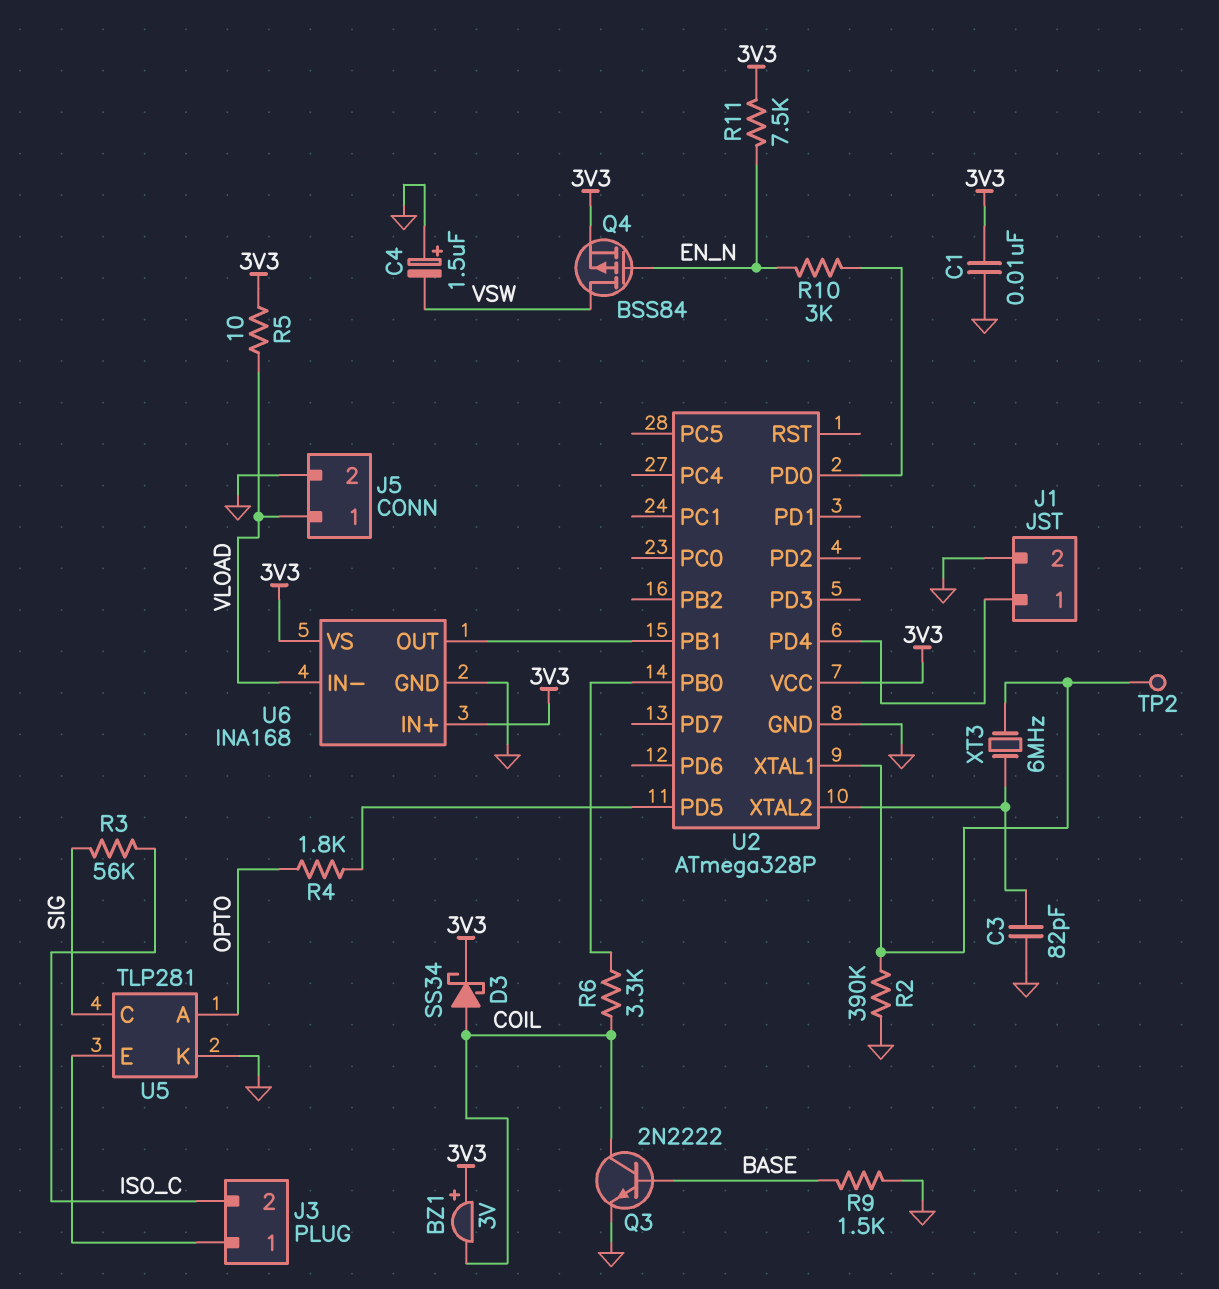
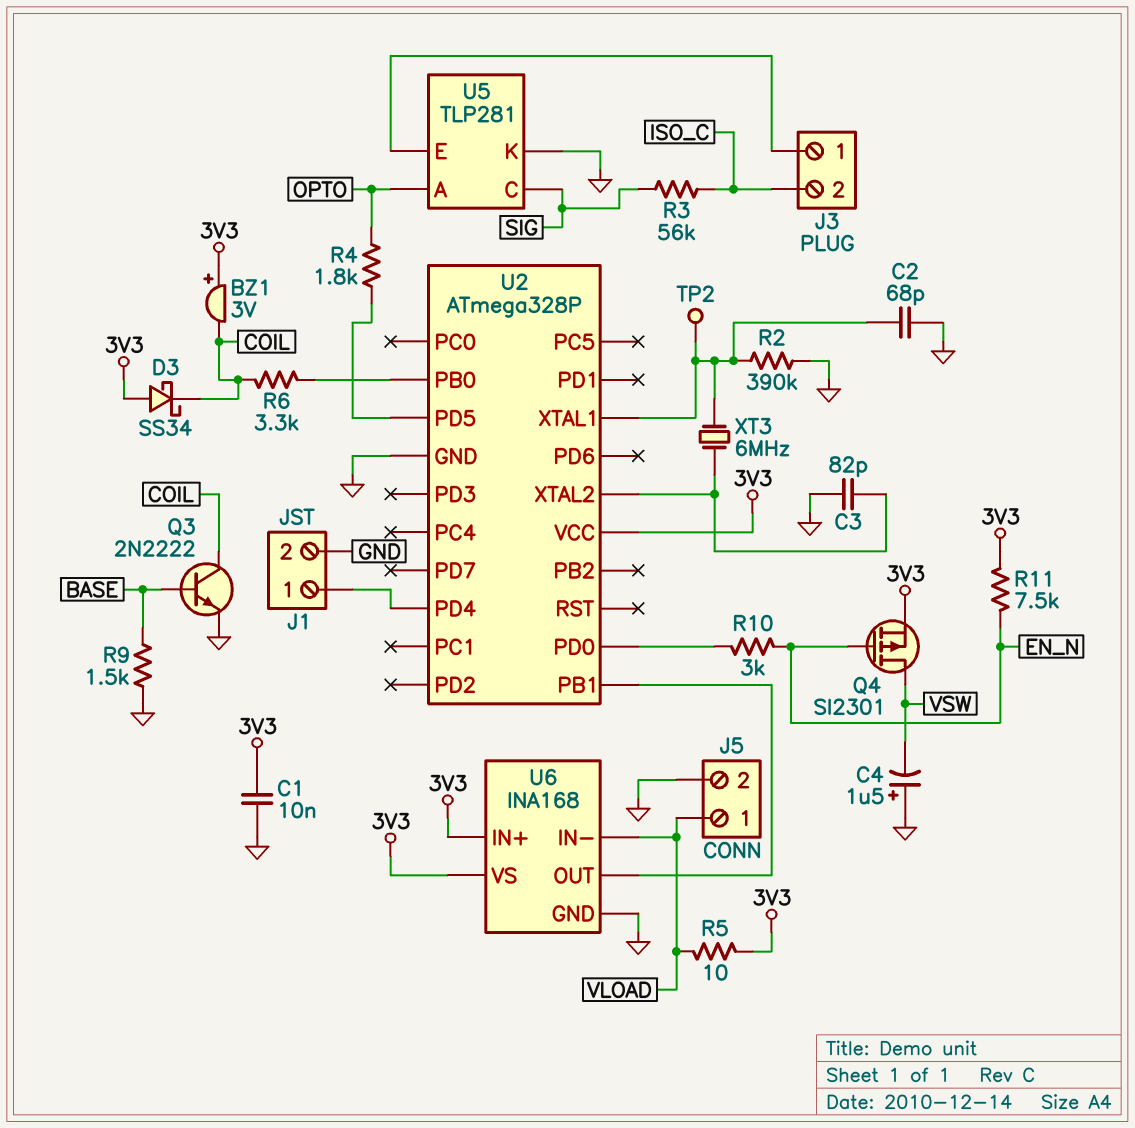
C2: none -> 68pF (GND, U2/XTAL1)
D3: schottky SS34 (A COIL, K 3V3) -> schottky SS34 (A 3V3, K COIL)
Q4: PMOS BSS84 (G EN_N, D VSW, S 3V3) -> PMOS SI2301 (G EN_N, D VSW, S 3V3)

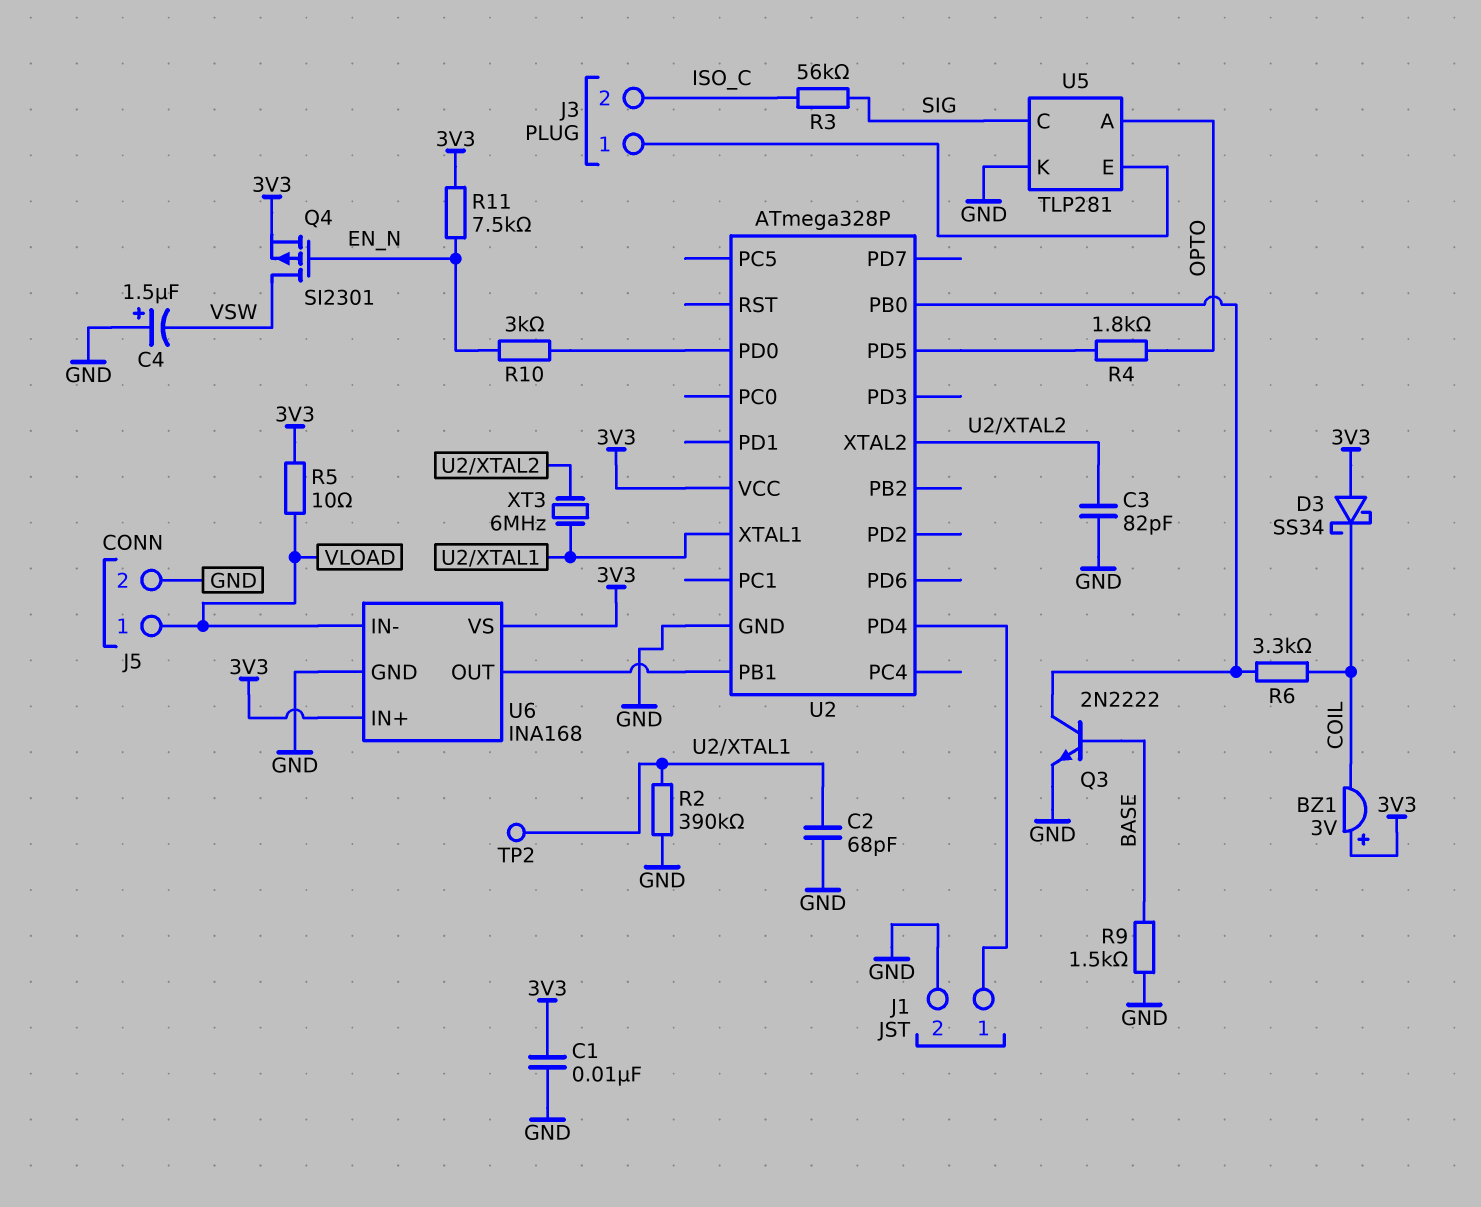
Q3: NPN 2N2222 (B BASE, C COIL, E GND) -> NPN 2N2222 (B BASE, C U2/PB0, E GND)

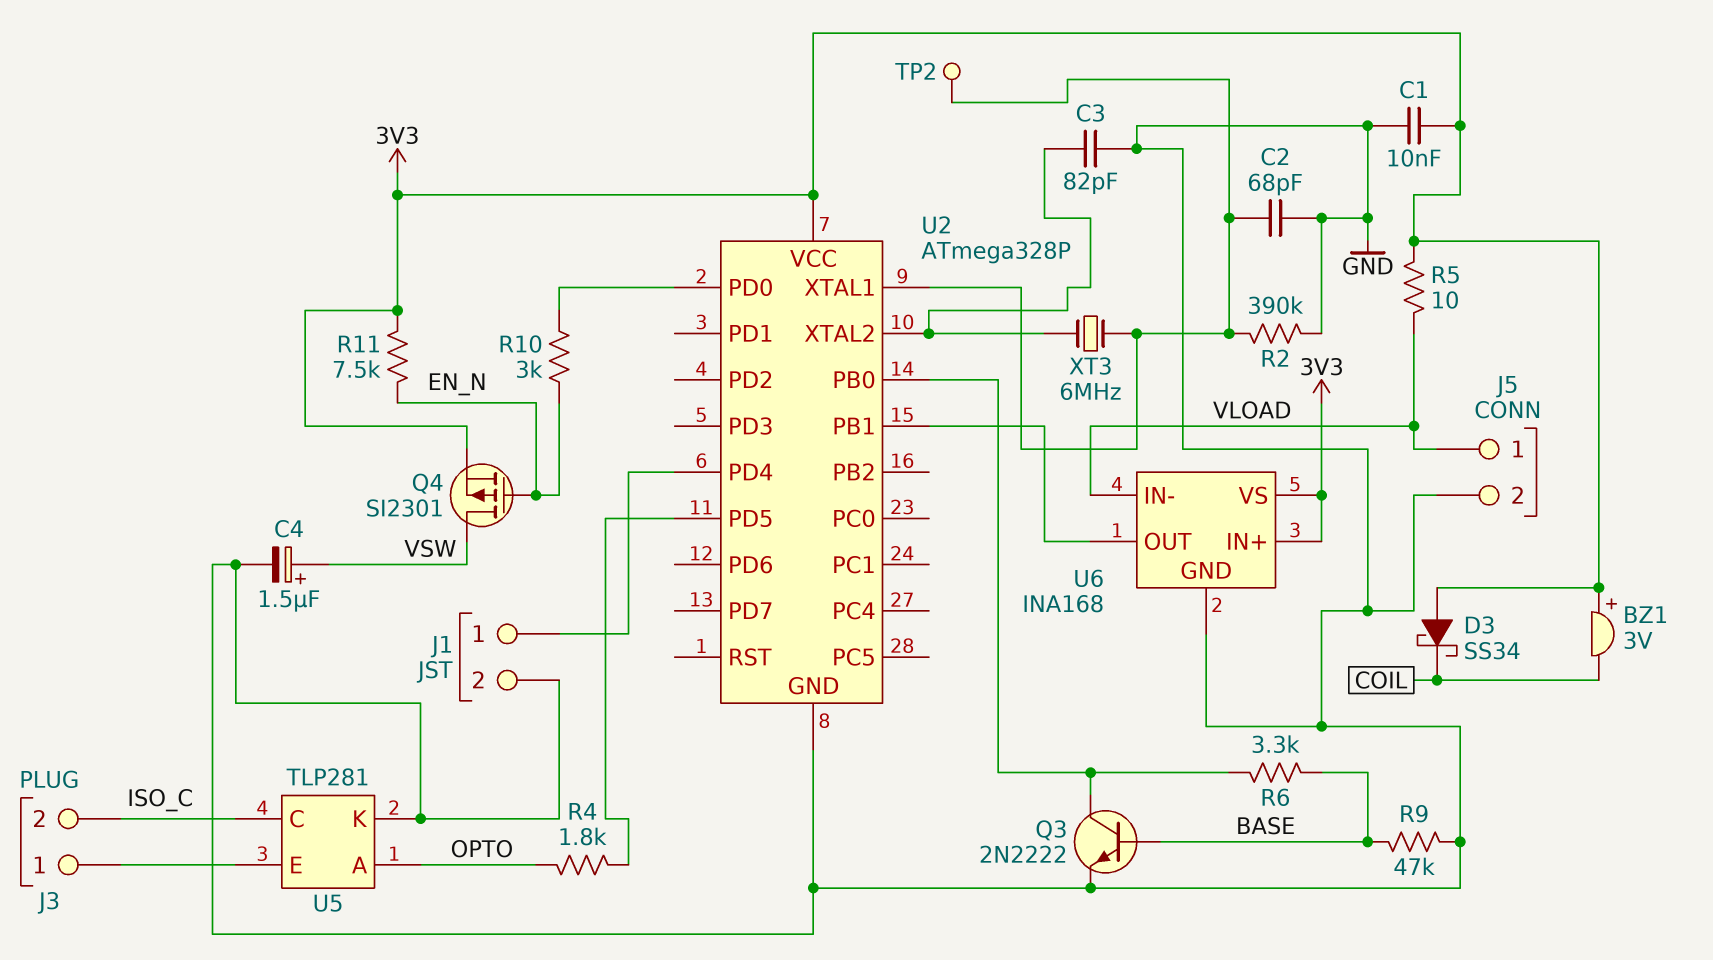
C4: 1.5uF (plus GND, minus VSW) -> 1.5uF (plus VSW, minus GND)
R3: 56k (ISO_C, SIG) -> none
R6: 3.3k (COIL, U2/PB0) -> 3.3k (BASE, U2/PB0)
R9: 1.5k (BASE, GND) -> 47k (BASE, GND)
U5 pin C: SIG -> ISO_C

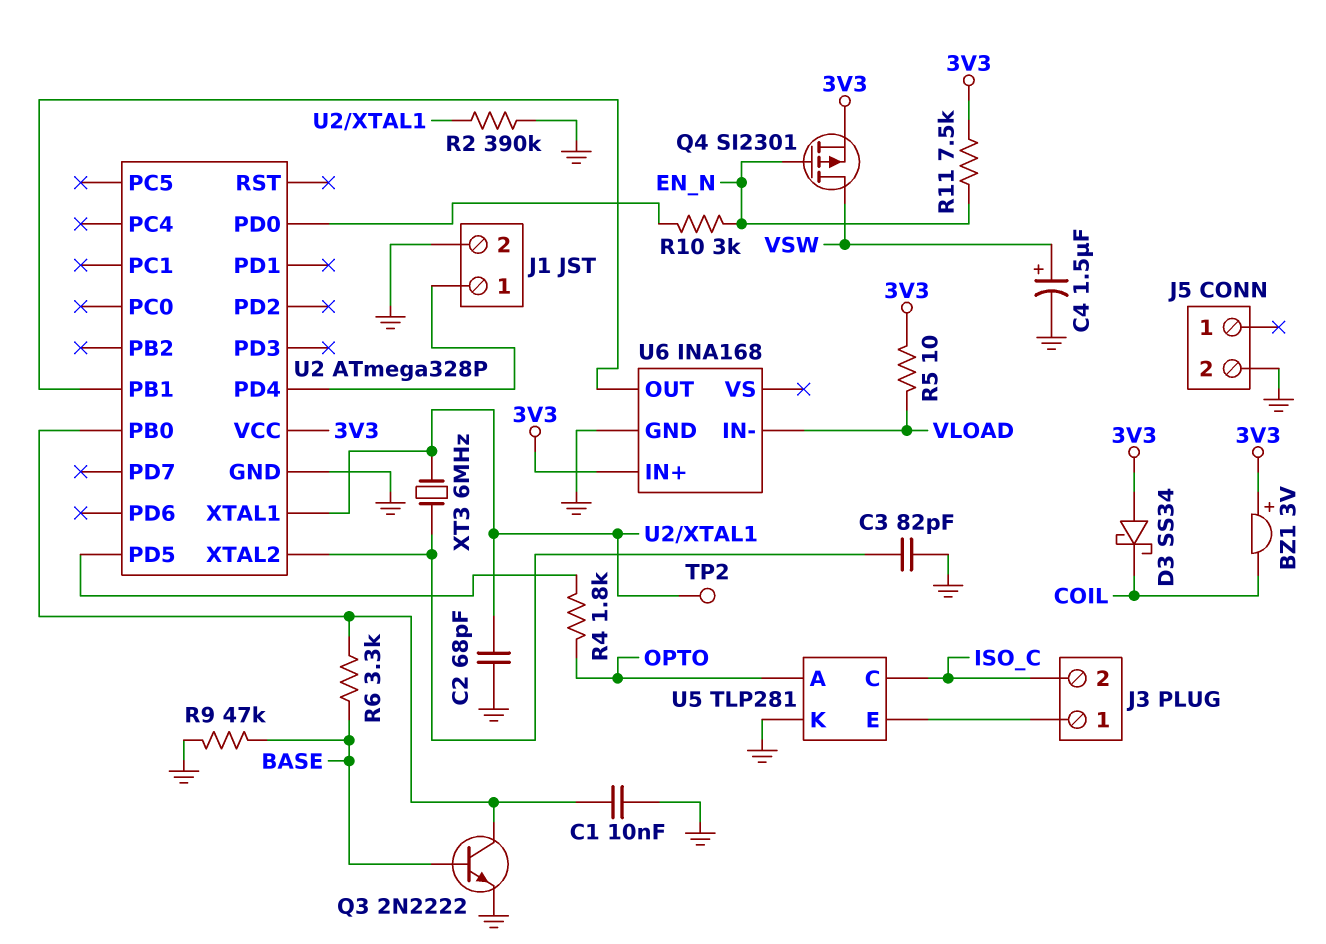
C1: 10nF (3V3, GND) -> 10nF (GND, U2/PB0)
J5 pin 1: VLOAD -> none
U6 pin VS: 3V3 -> none

